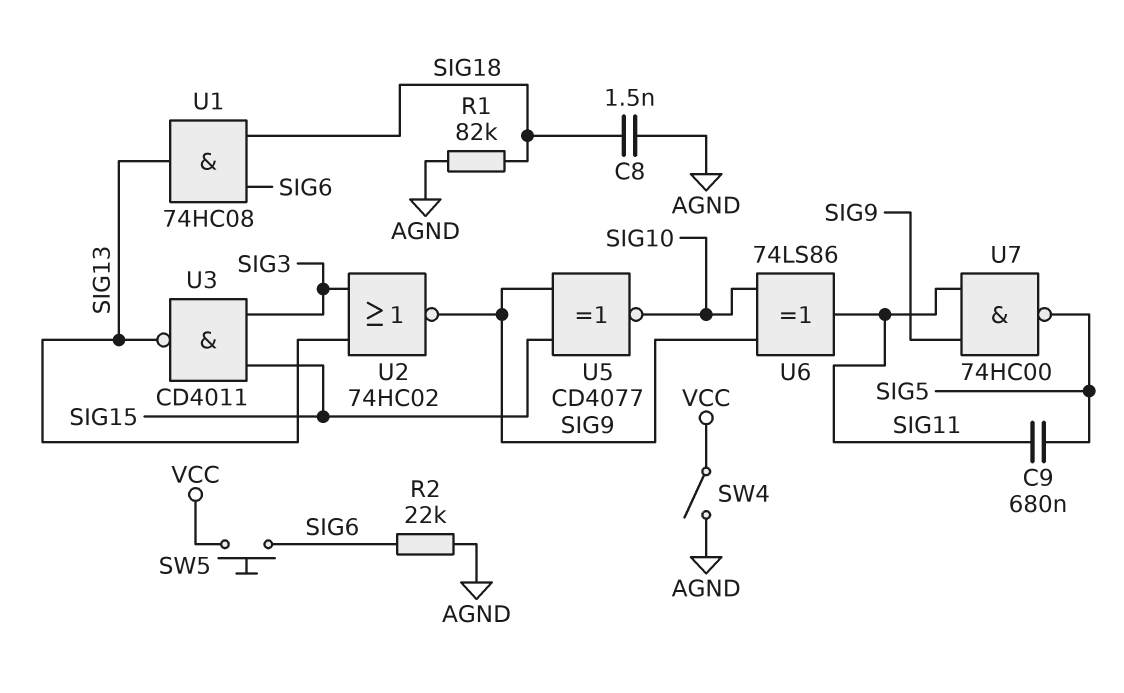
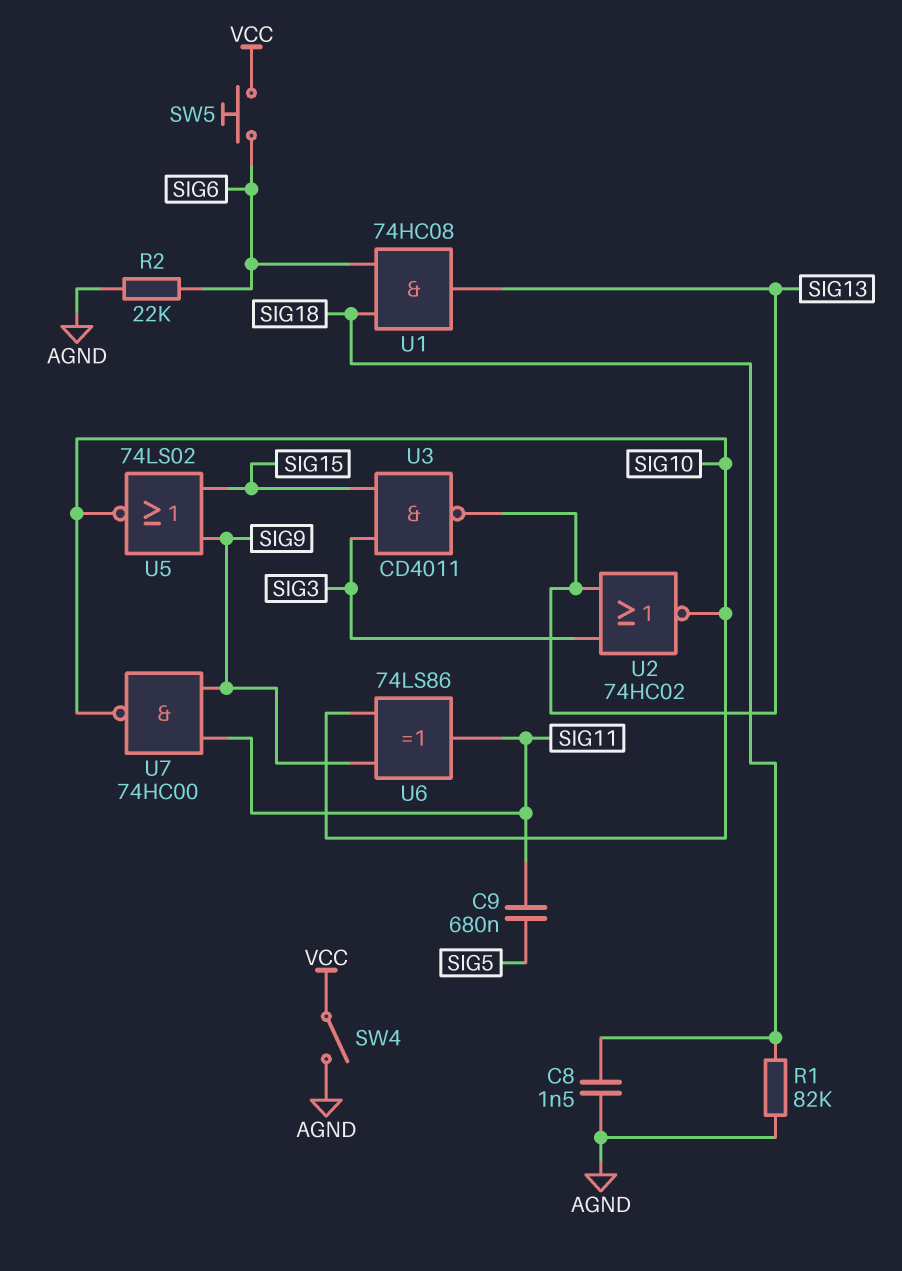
U2: NOR 74HC02 (in SIG3, in SIG13, out SIG9) -> NOR 74HC02 (in SIG3, in SIG13, out SIG10)
U5: XNOR CD4077 (in SIG9, in SIG15, out SIG10) -> NOR 74LS02 (in SIG9, in SIG15, out SIG10)
U7: NAND 74HC00 (in SIG9, in SIG11, out SIG5) -> NAND 74HC00 (in SIG9, in SIG11, out SIG10)

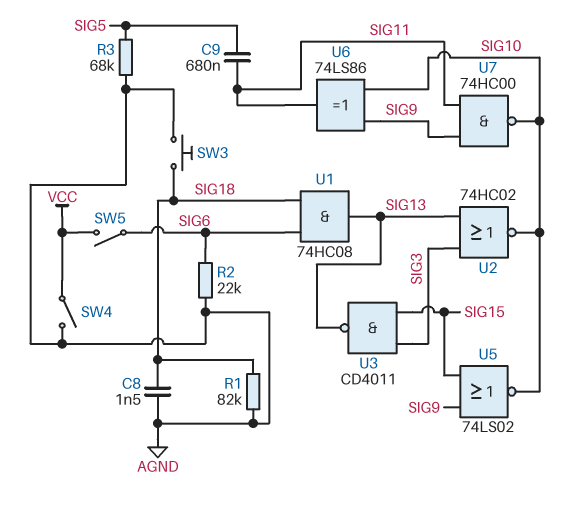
R3: none -> 68k (AGND, SIG5)
SW3: none -> button (AGND, SIG18)
SW5: button (SIG6, VCC) -> switch (SIG6, VCC)

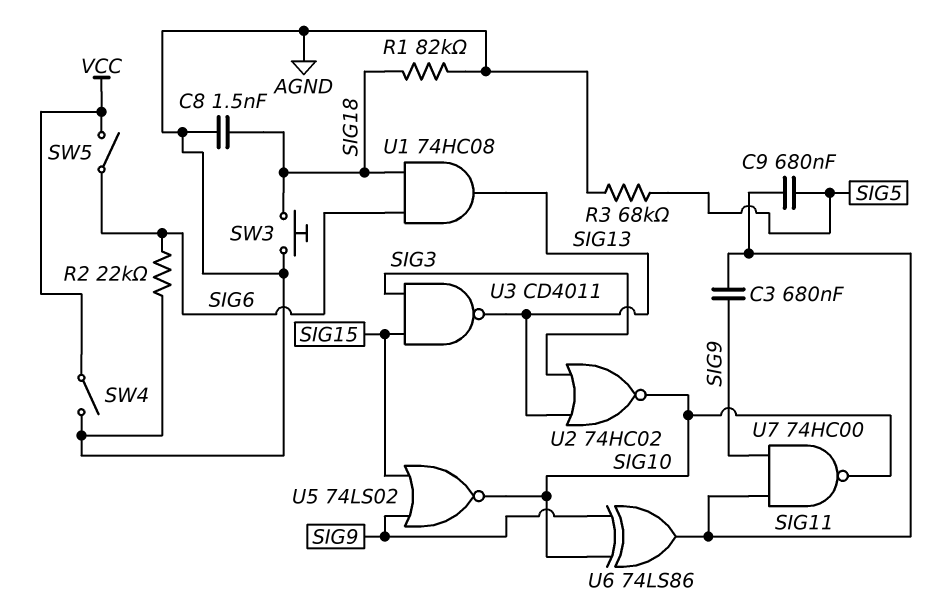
C3: none -> 680nF (SIG9, SIG11)

